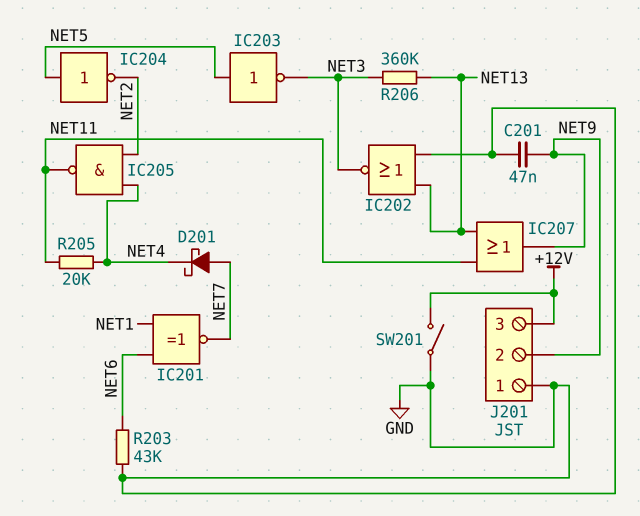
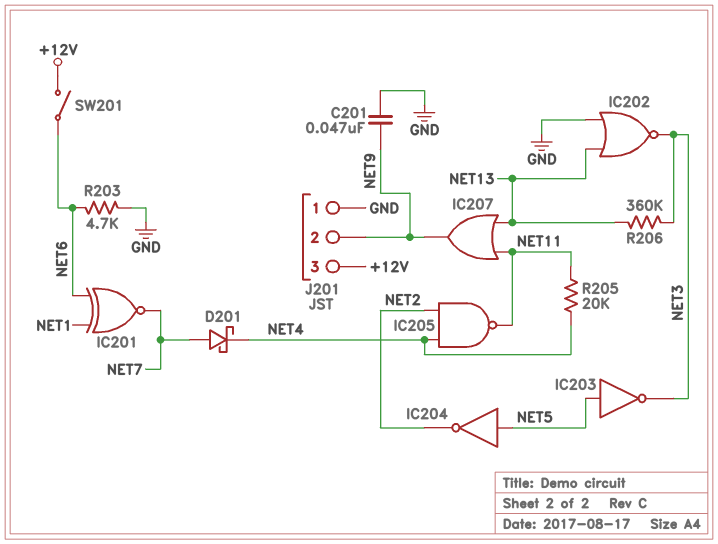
R203: 43k (GND, NET6) -> 4.7k (GND, NET6)
SW201: switch (+12V, GND) -> switch (+12V, NET6)

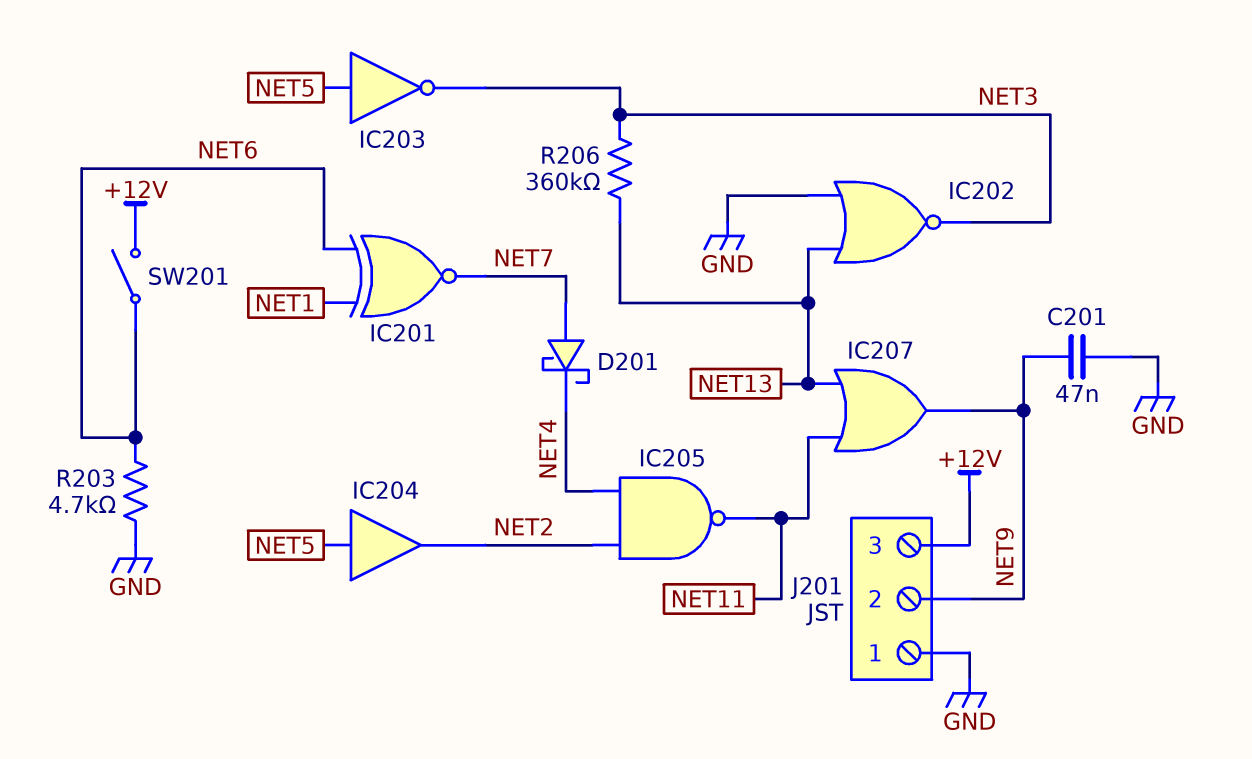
IC204: NOT (in NET5, out NET2) -> buffer (in NET5, out NET2)
R205: 20k (NET4, NET11) -> none

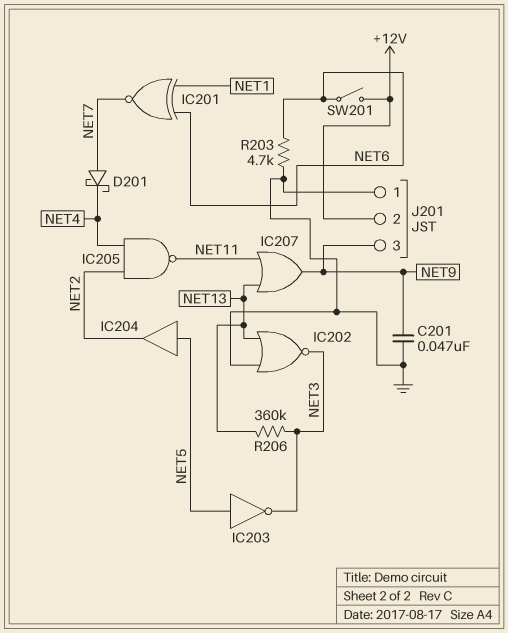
J201 pin 2: NET9 -> +12V
J201 pin 3: +12V -> NET9

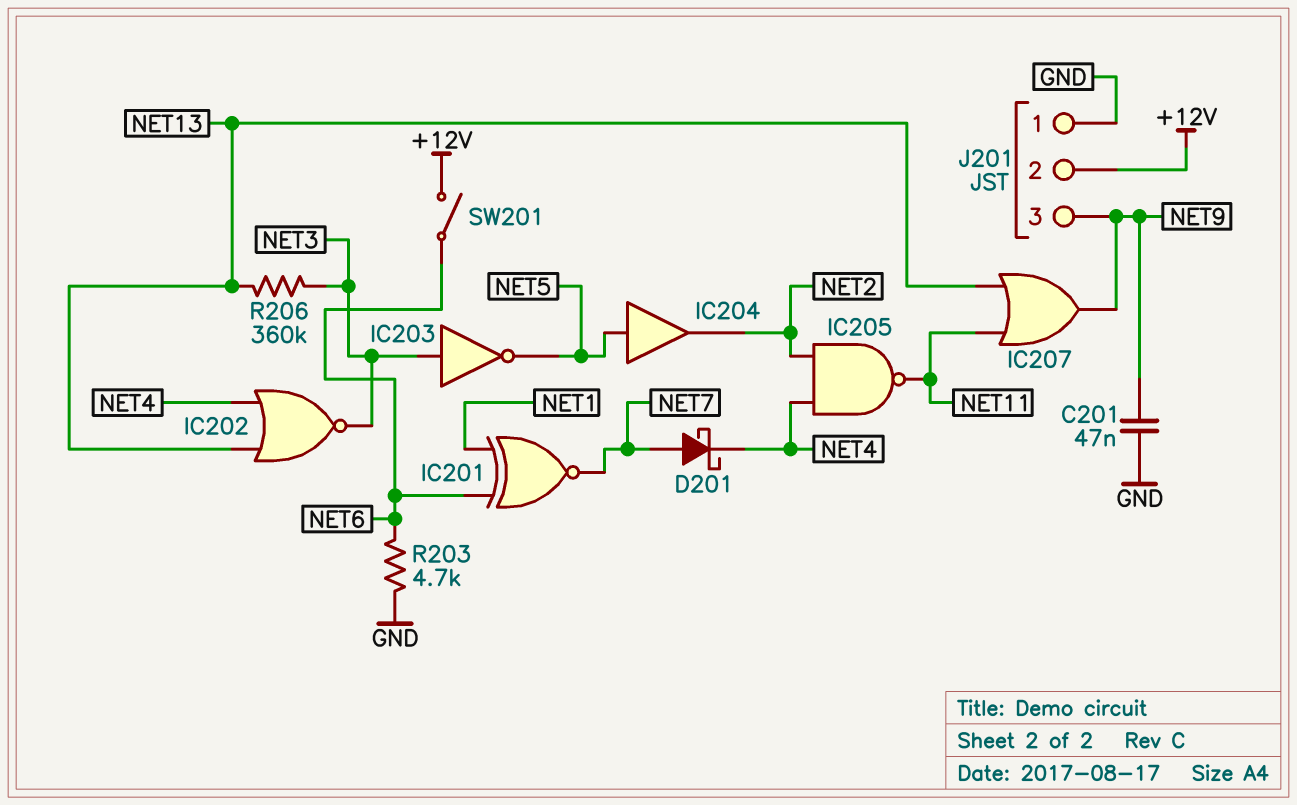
IC202: NOR (in GND, in NET13, out NET3) -> NOR (in NET4, in NET13, out NET3)
IC203: NOT (in NET5, out NET3) -> NOT (in NET3, out NET5)

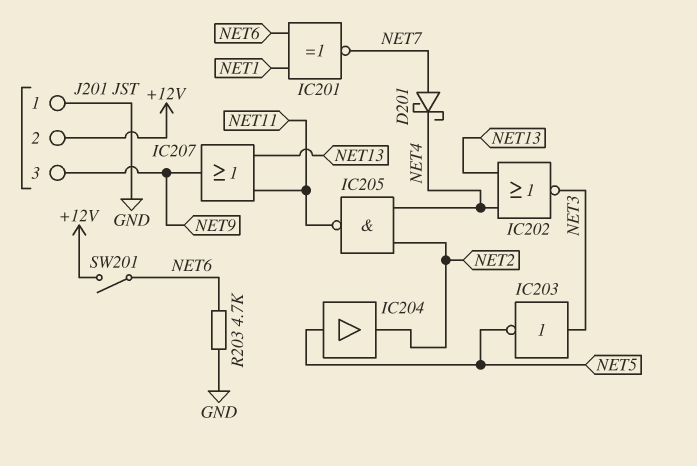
C201: 47nF (GND, NET9) -> none
R206: 360k (NET3, NET13) -> none

